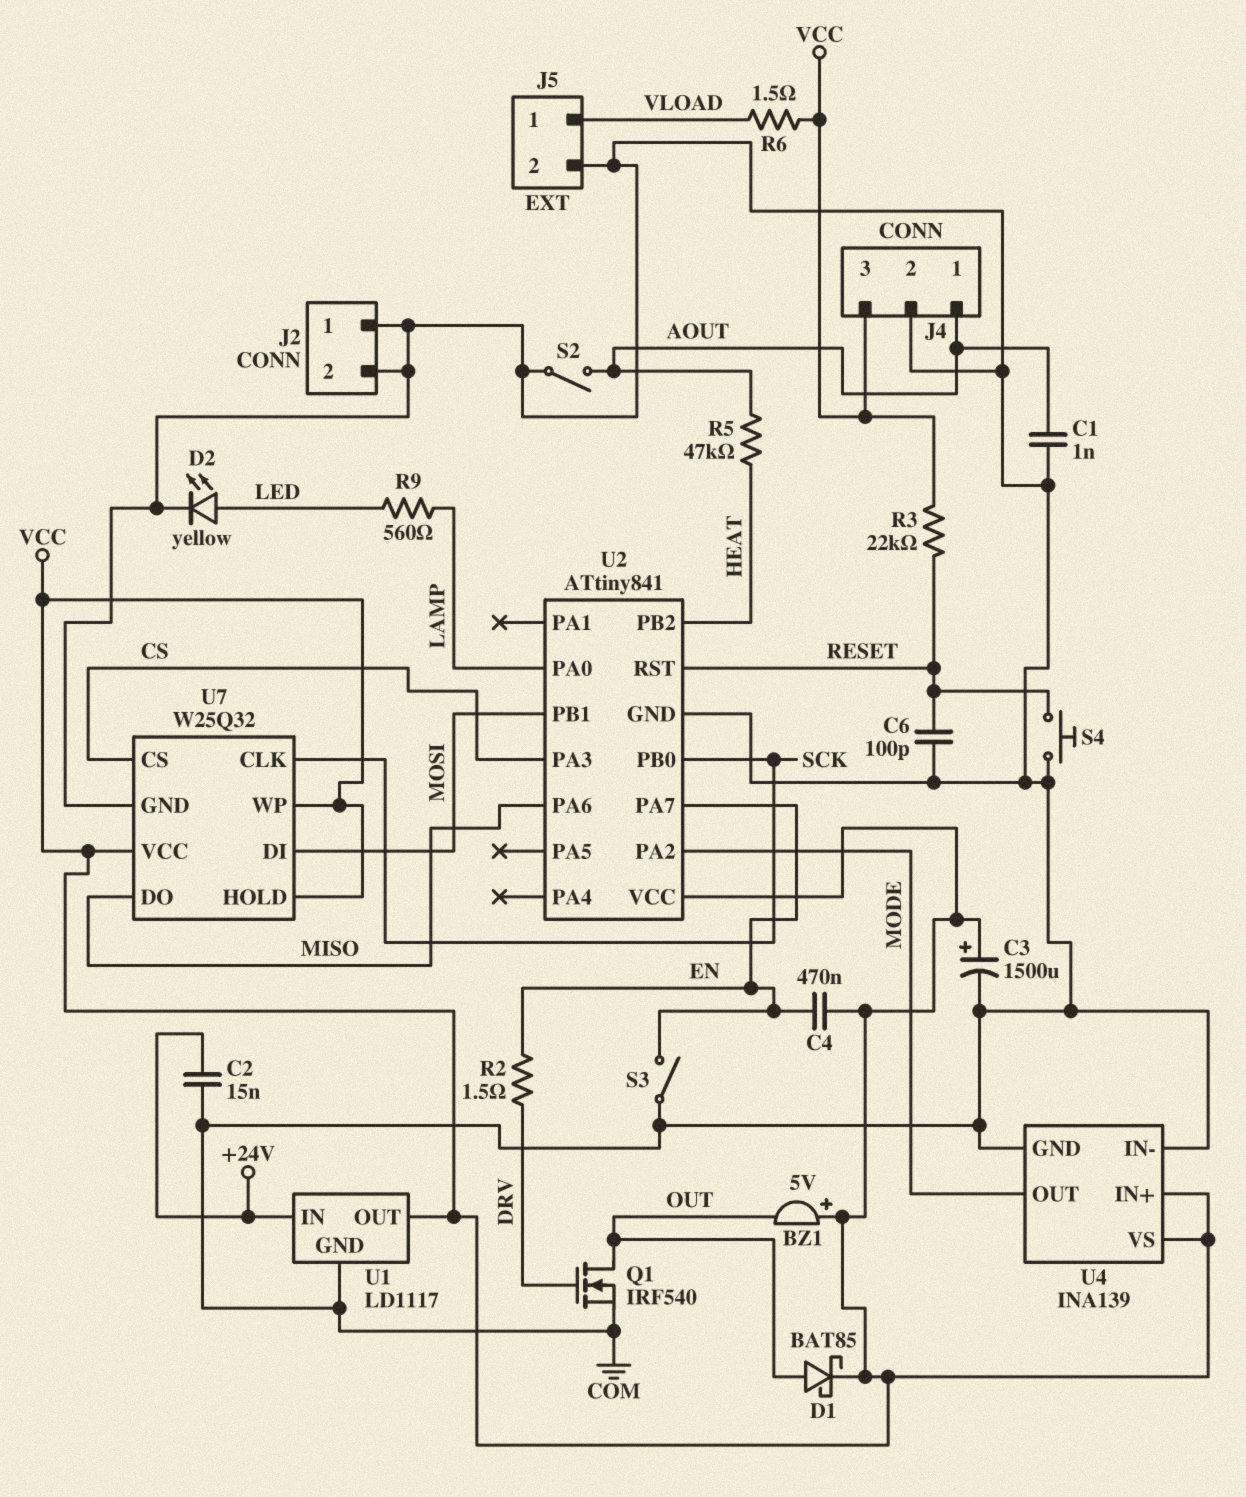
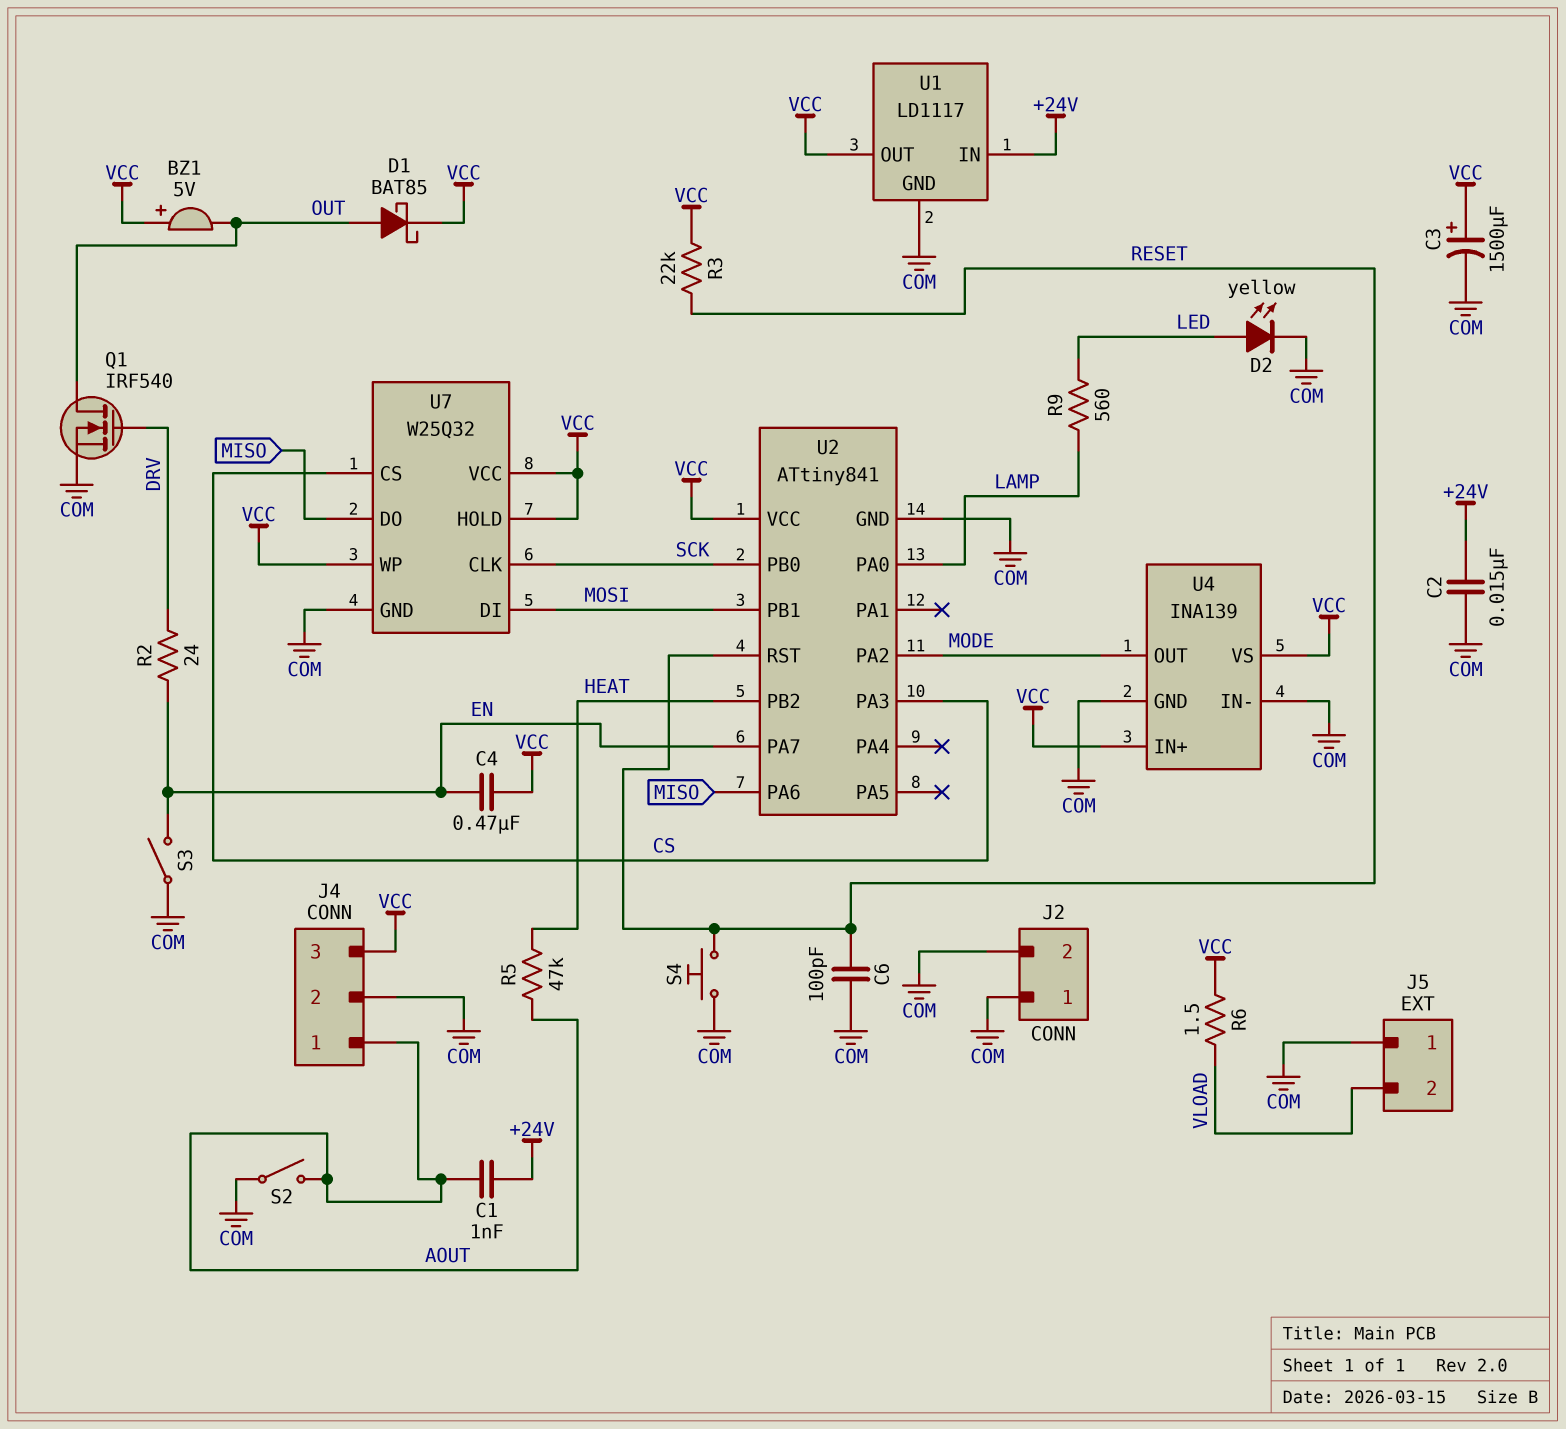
C1: 1nF (AOUT, COM) -> 1nF (+24V, AOUT)
J5 pin 1: VLOAD -> COM
J5 pin 2: COM -> VLOAD
R2: 1.5 (DRV, EN) -> 24 (DRV, EN)

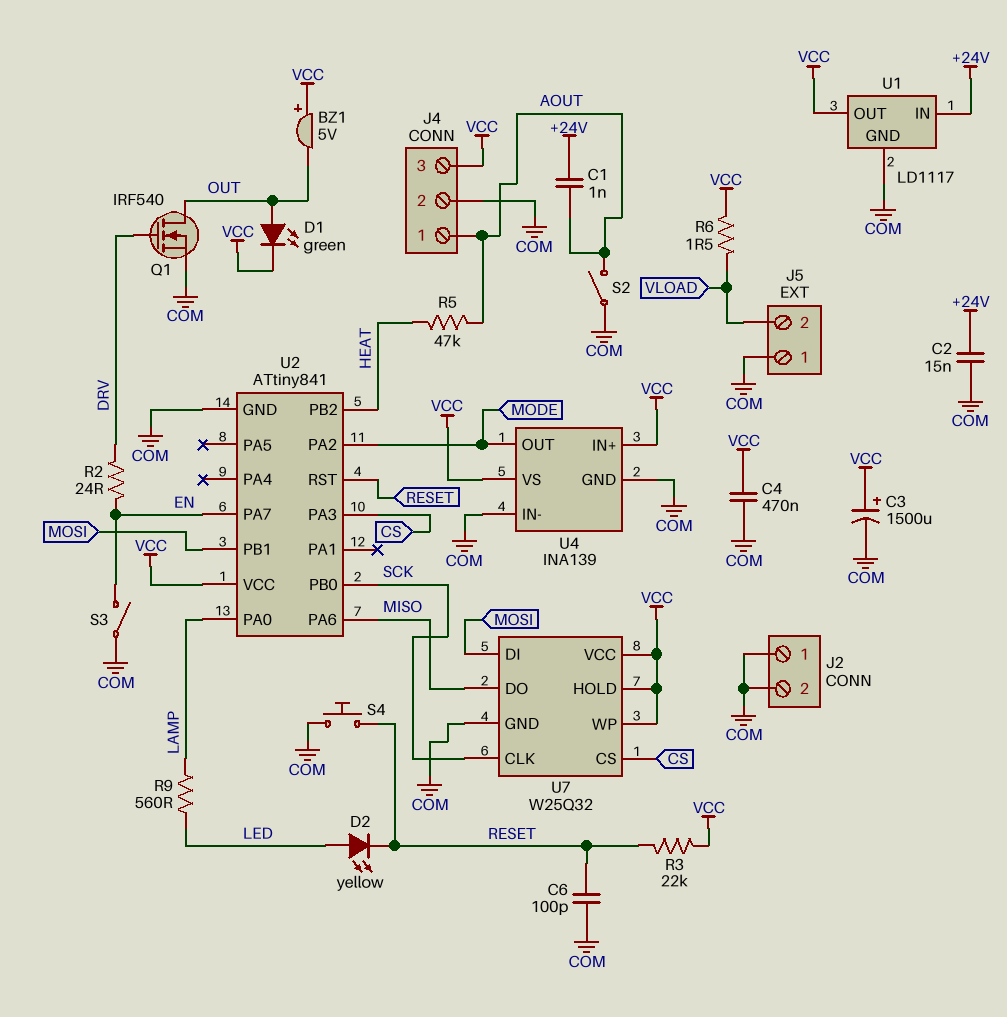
C4: 470nF (EN, VCC) -> 470nF (COM, VCC)
D1: schottky BAT85 (A OUT, K VCC) -> LED green (A OUT, K VCC)
D2: LED yellow (A LED, K COM) -> LED yellow (A LED, K RESET)

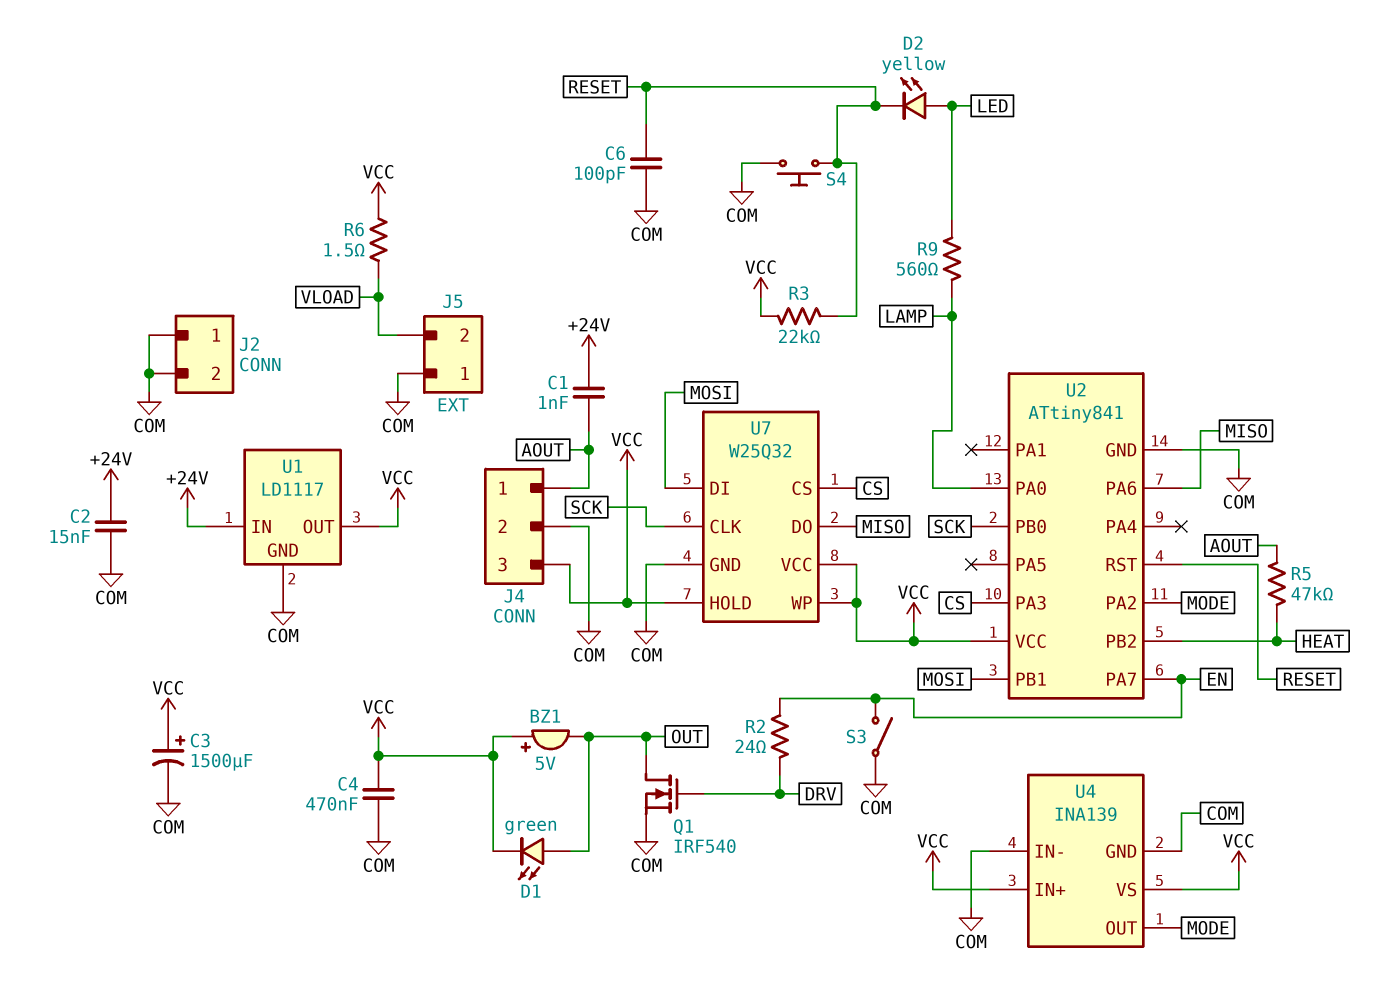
S2: switch (AOUT, COM) -> none

